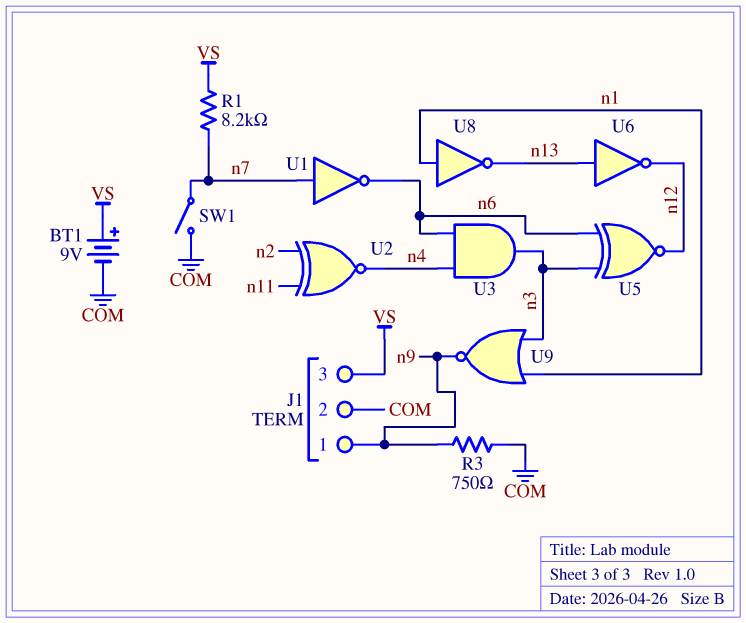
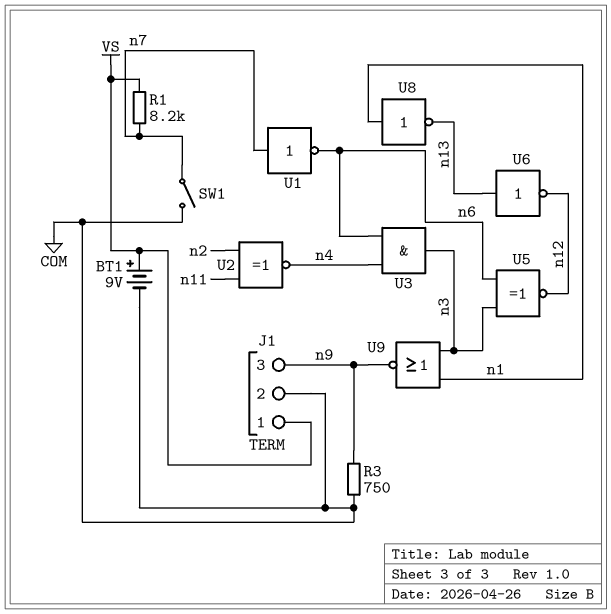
J1 pin 1: n9 -> VS
J1 pin 3: VS -> n9

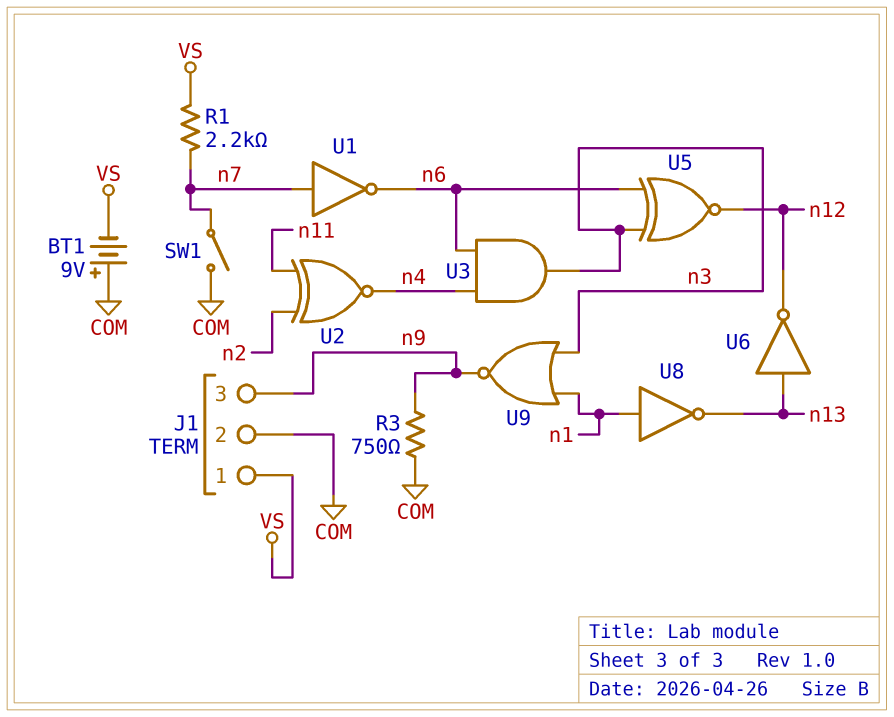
BT1: 9V (plus VS, minus COM) -> 9V (plus COM, minus VS)
R1: 8.2k (VS, n7) -> 2.2k (VS, n7)

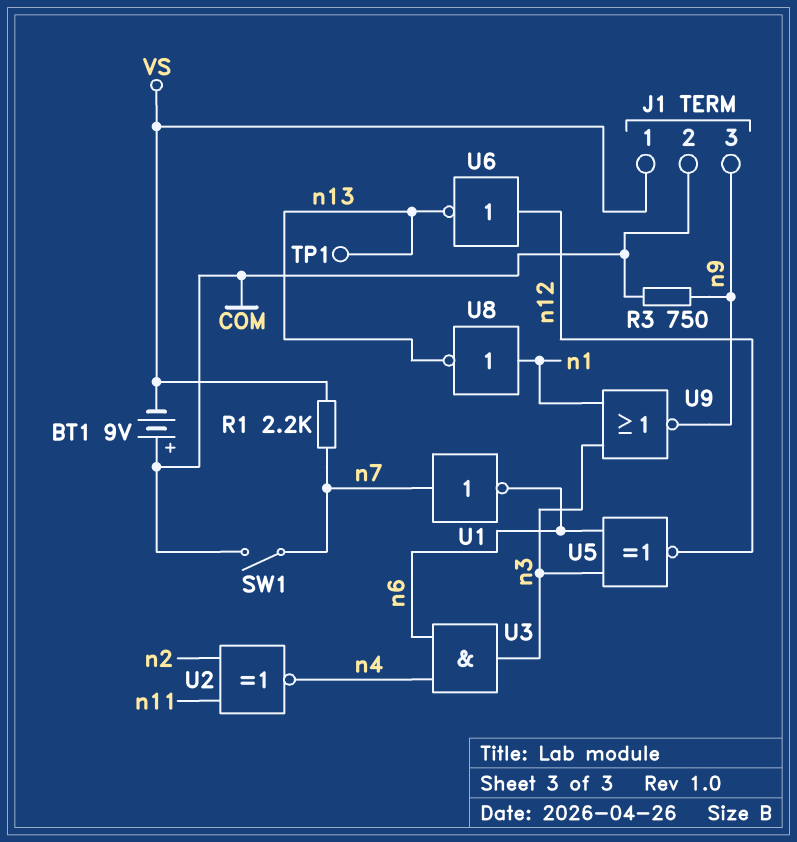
TP1: none -> test point (n13)
U6: NOT (in n13, out n12) -> NOT (in n12, out n13)

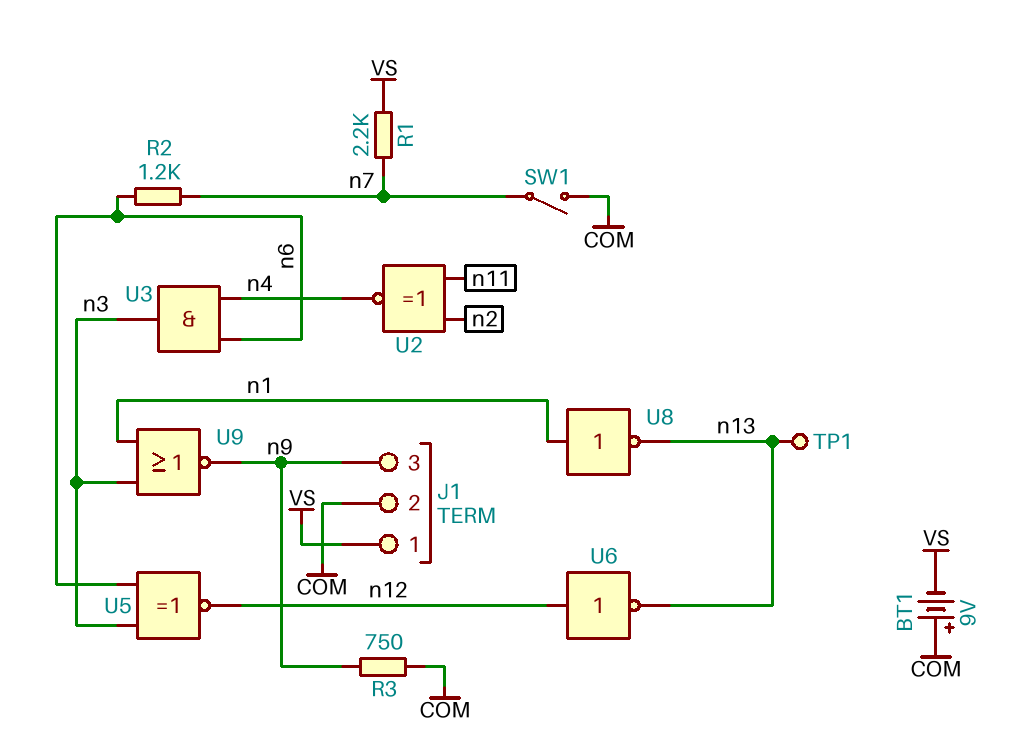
R2: none -> 1.2k (n6, n7)
U1: NOT (in n7, out n6) -> none

